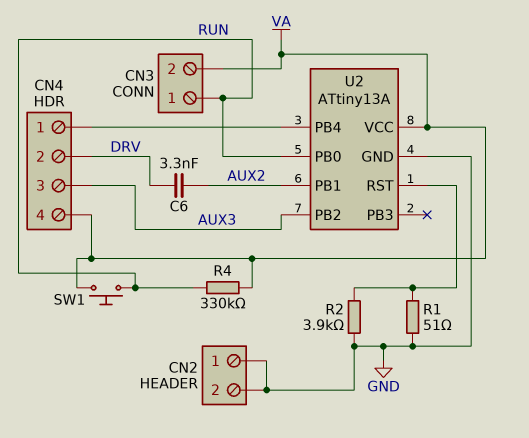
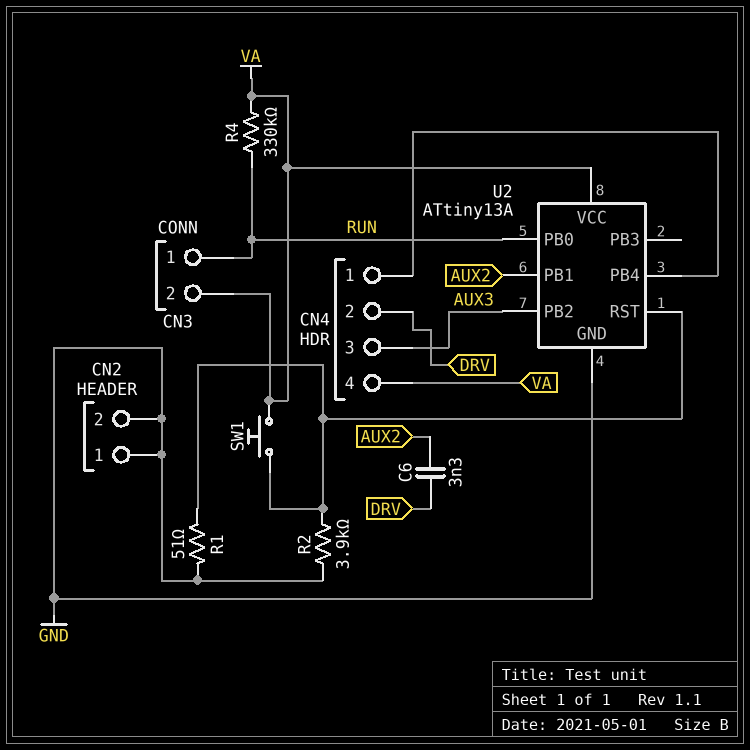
SW1: button (RUN, VA) -> button (U2/RST, VA)

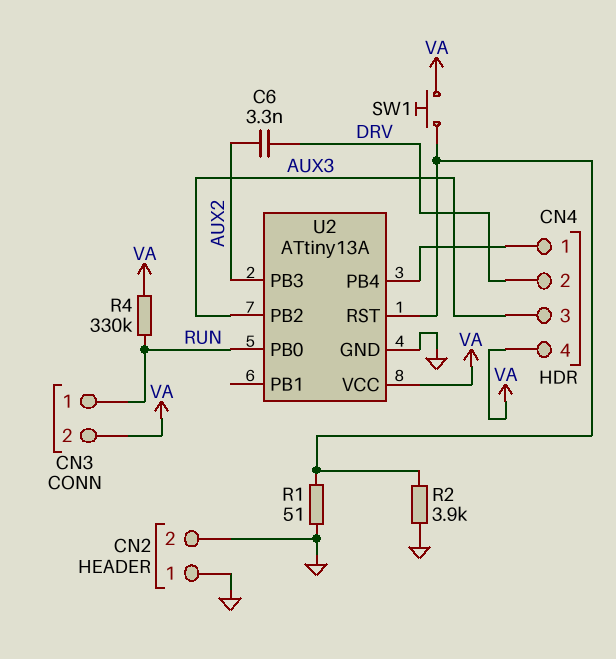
U2 pin PB1: AUX2 -> none
U2 pin PB3: none -> AUX2

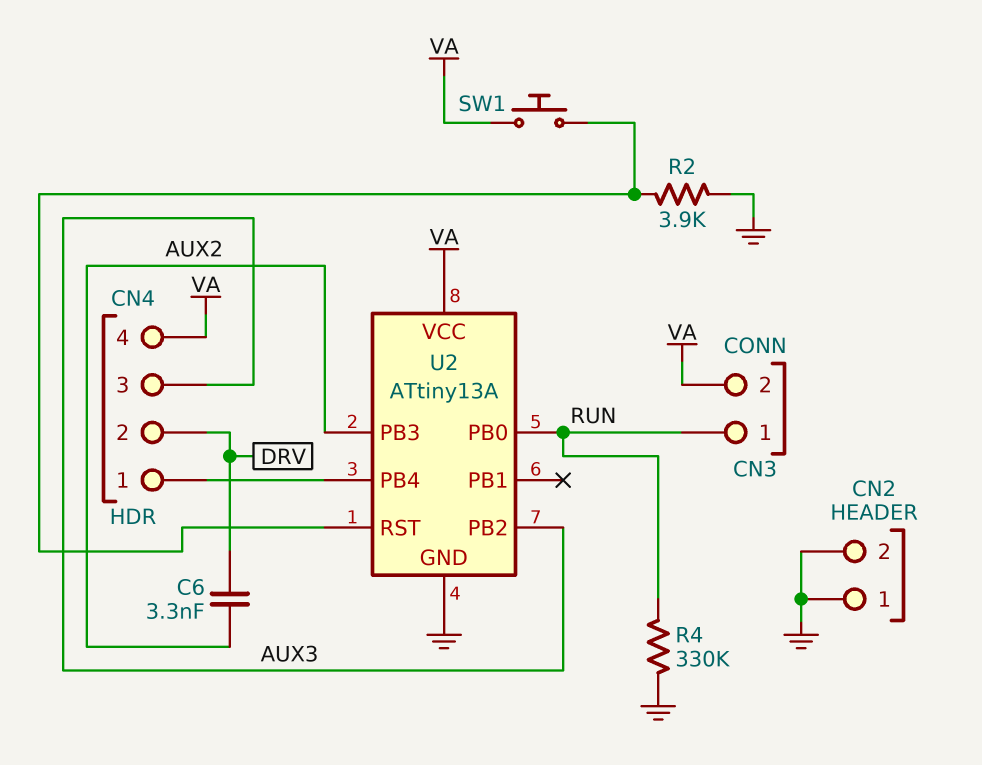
R1: 51 (GND, U2/RST) -> none
R4: 330k (RUN, VA) -> 330k (GND, RUN)

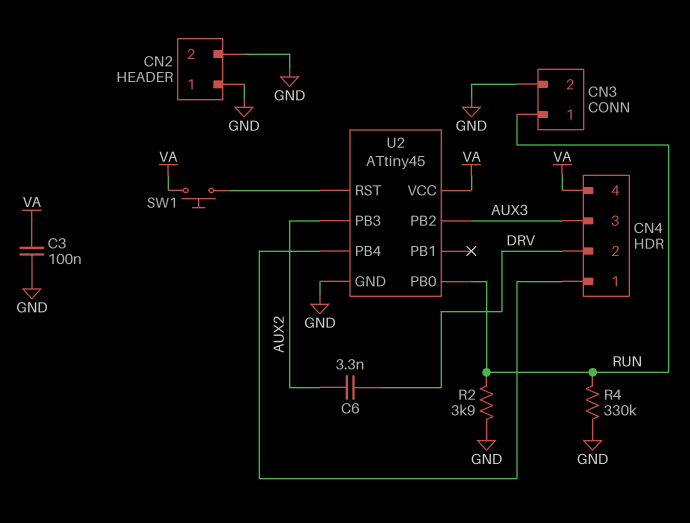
C3: none -> 100nF (GND, VA)
CN3 pin 2: VA -> GND
R2: 3.9k (GND, U2/RST) -> 3.9k (GND, RUN)
U2: ATtiny13A -> ATtiny45

